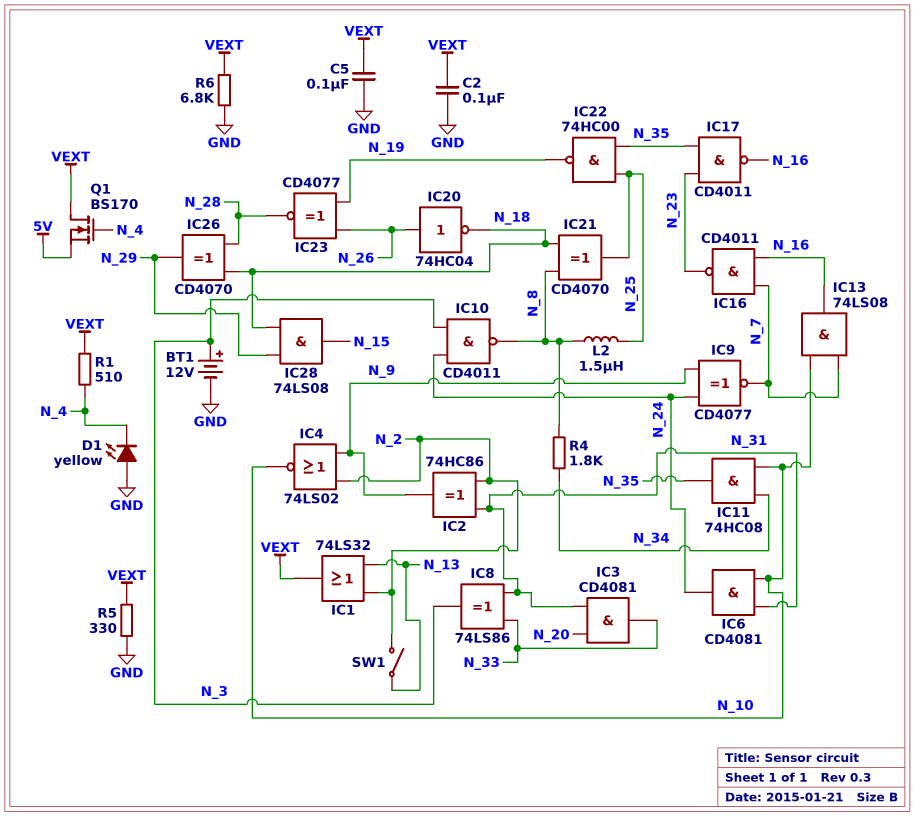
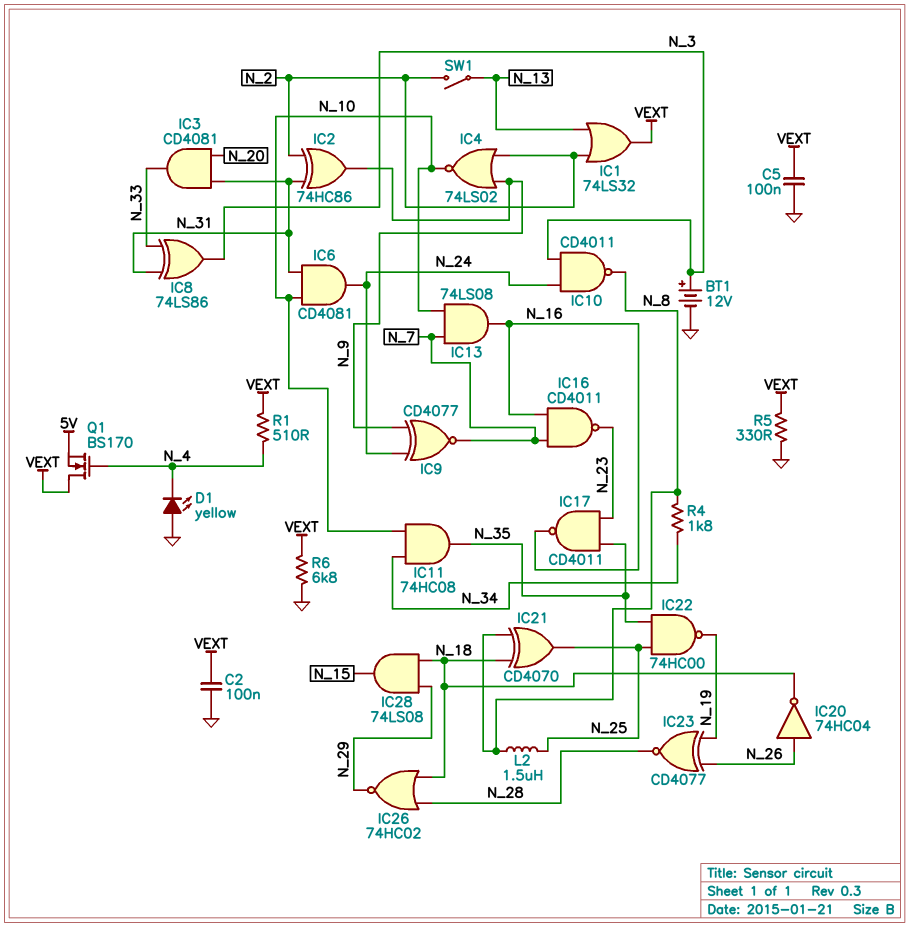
IC26: XOR CD4070 (in N_18, in N_28, out N_29) -> NOR 74HC02 (in N_18, in N_28, out N_29)

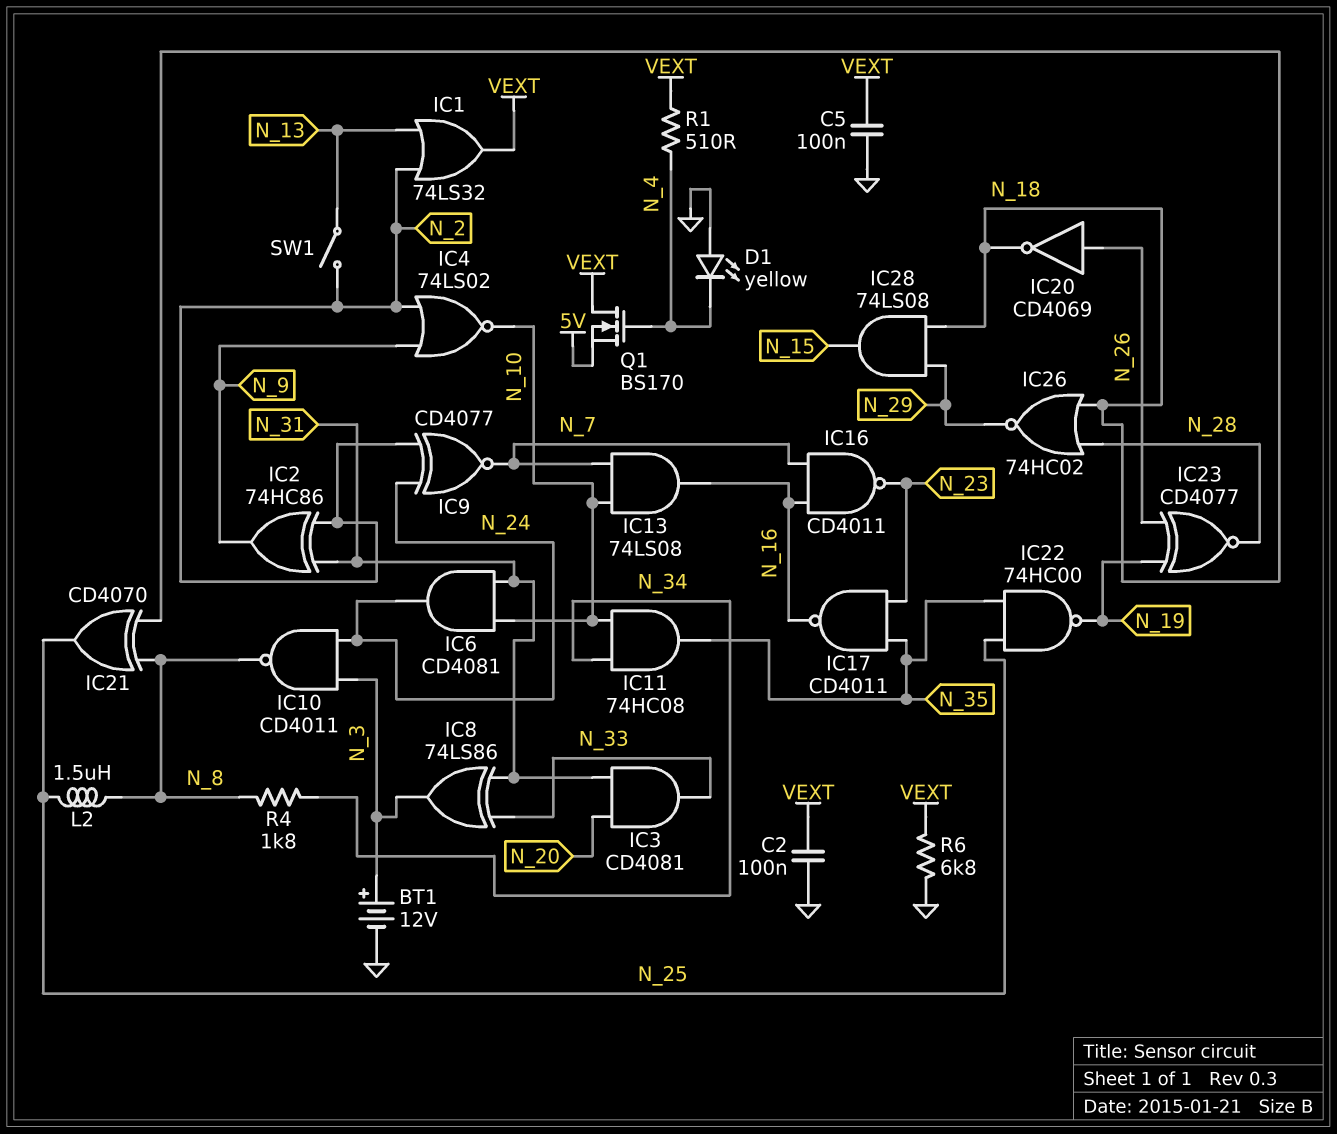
IC9: XNOR CD4077 (in N_9, in N_24, out N_7) -> XNOR CD4077 (in N_2, in N_24, out N_7)
IC20: NOT 74HC04 (in N_26, out N_18) -> NOT CD4069 (in N_26, out N_18)
R5: 330 (GND, VEXT) -> none

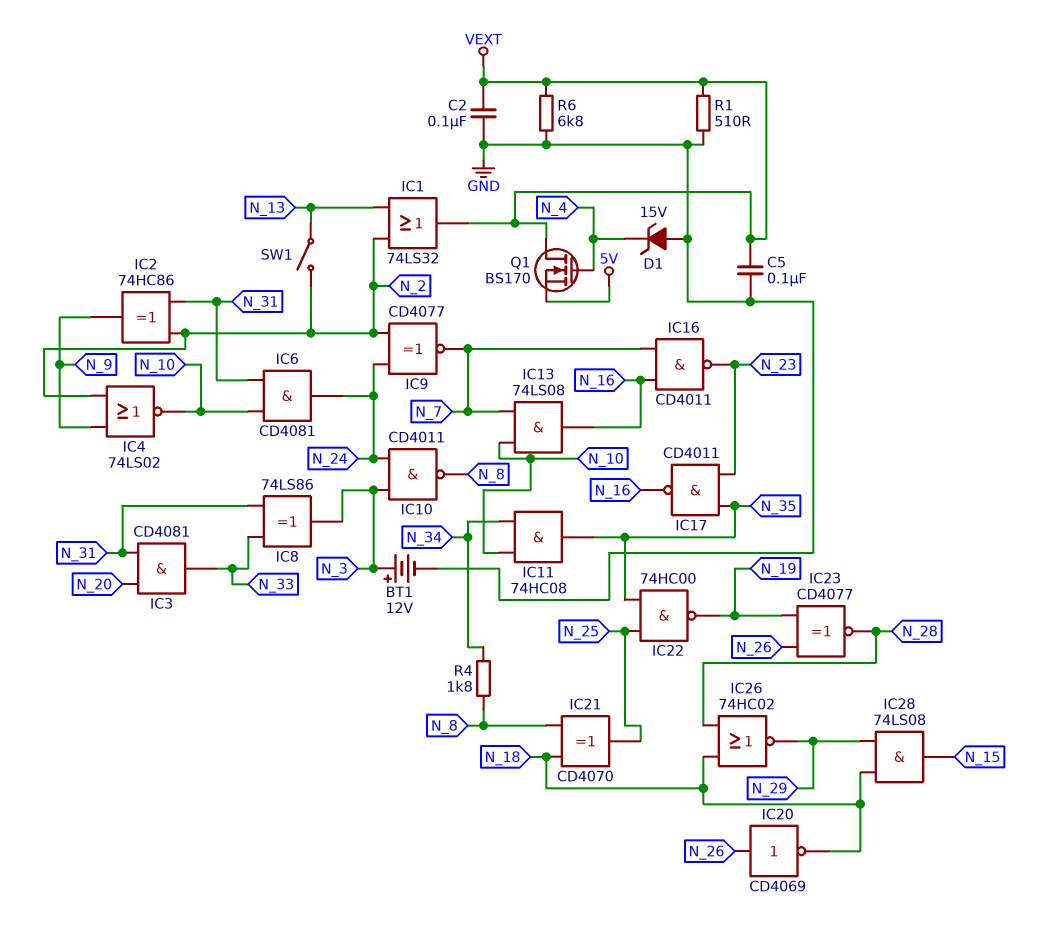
D1: LED yellow (A GND, K N_4) -> zener 15V (A GND, K N_4)
L2: 1.5uH (N_8, N_25) -> none
R1: 510 (N_4, VEXT) -> 510 (GND, VEXT)

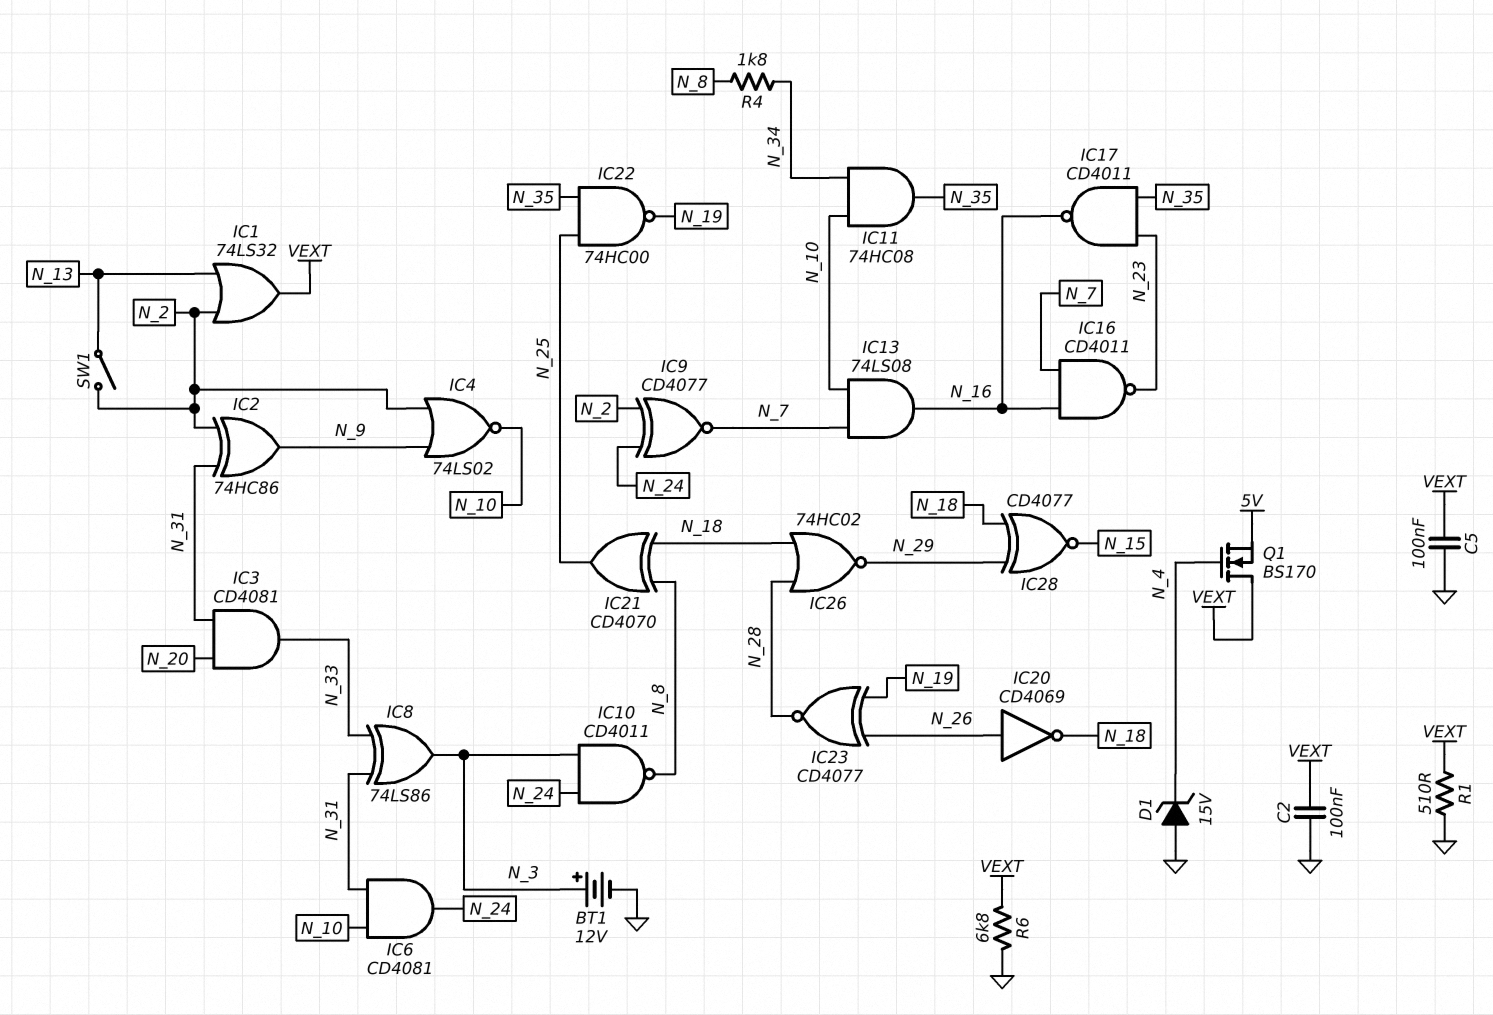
IC28: AND 74LS08 (in N_18, in N_29, out N_15) -> XNOR CD4077 (in N_18, in N_29, out N_15)

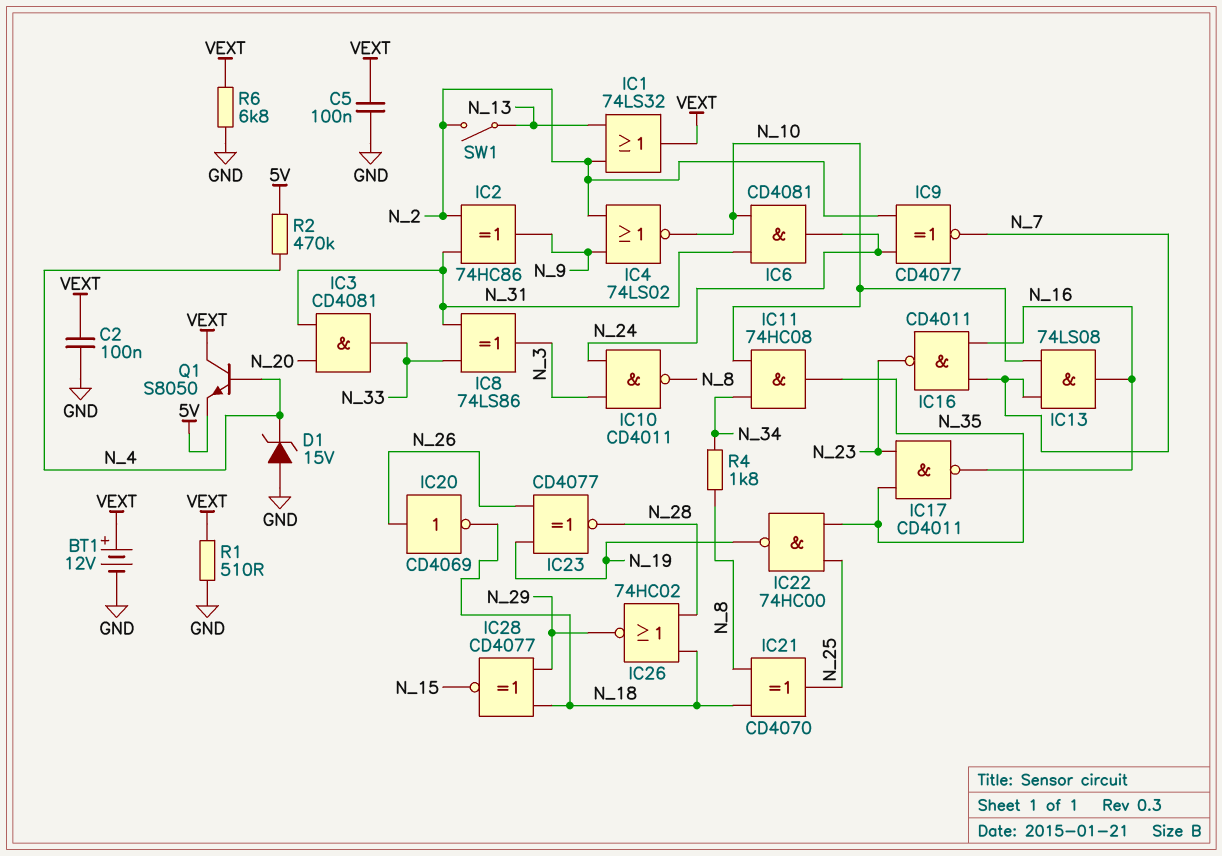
BT1: 12V (plus N_3, minus GND) -> 12V (plus VEXT, minus GND)
Q1: NMOS BS170 (G N_4, D VEXT, S 5V) -> NPN S8050 (B N_4, C VEXT, E 5V)
R2: none -> 470k (5V, N_4)

